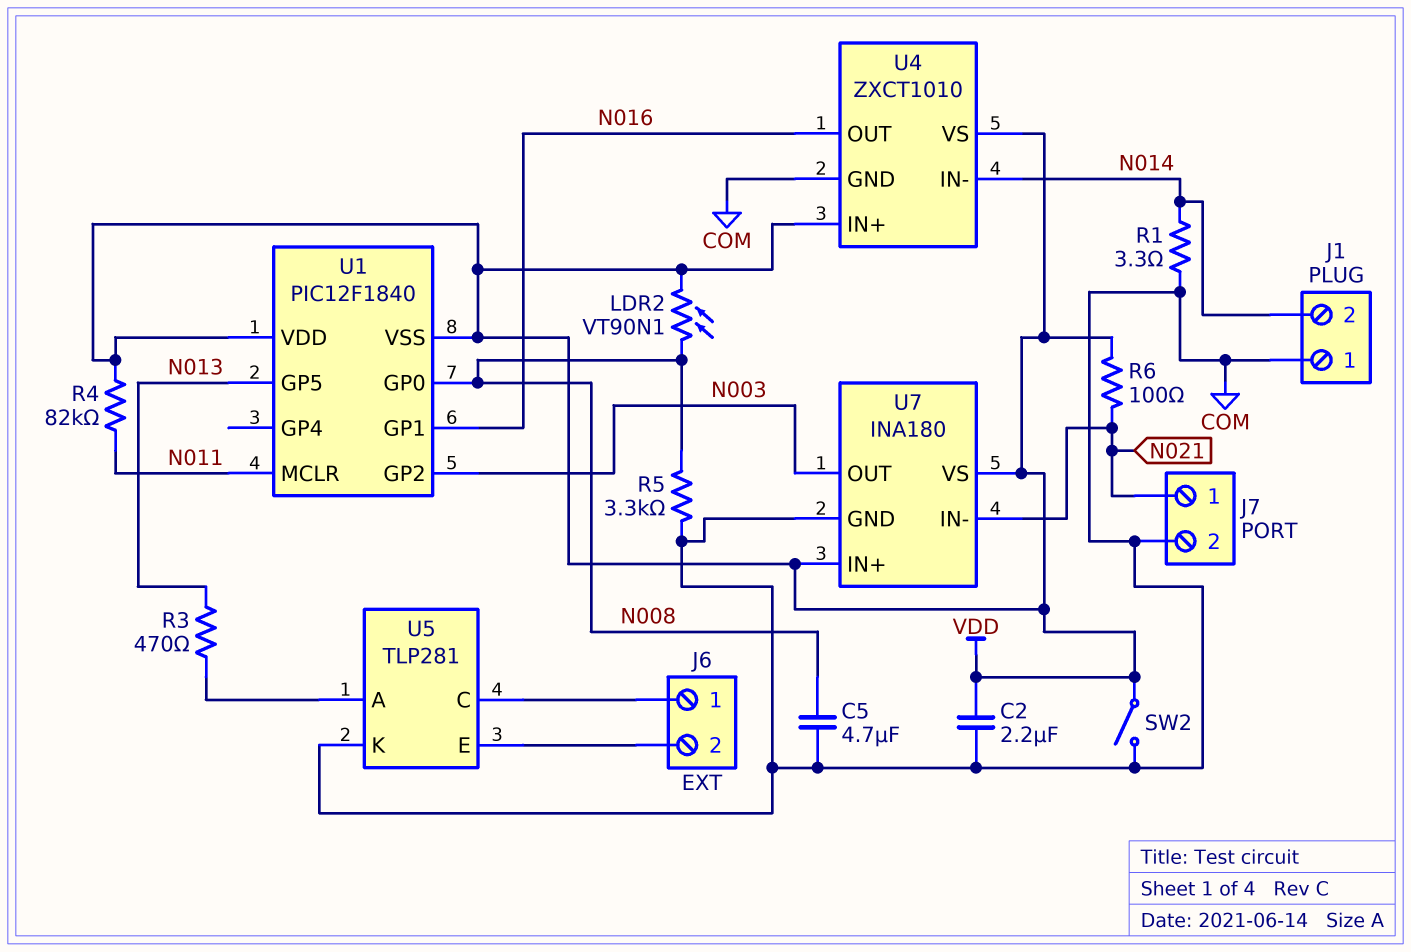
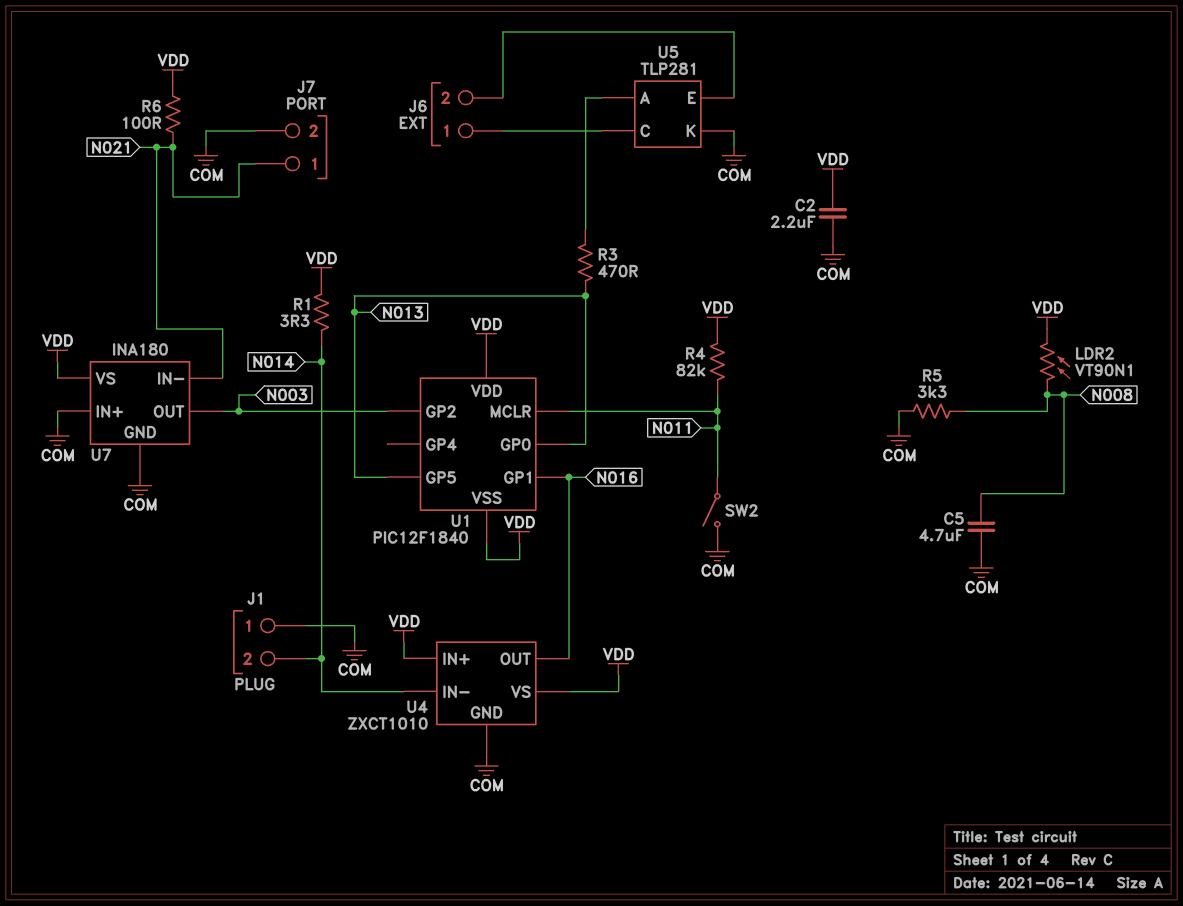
R1: 3.3 (COM, N014) -> 3.3 (N014, VDD)
SW2: switch (COM, VDD) -> switch (COM, N011)
U1 pin GP0: N008 -> N013
U7 pin IN+: VDD -> COM

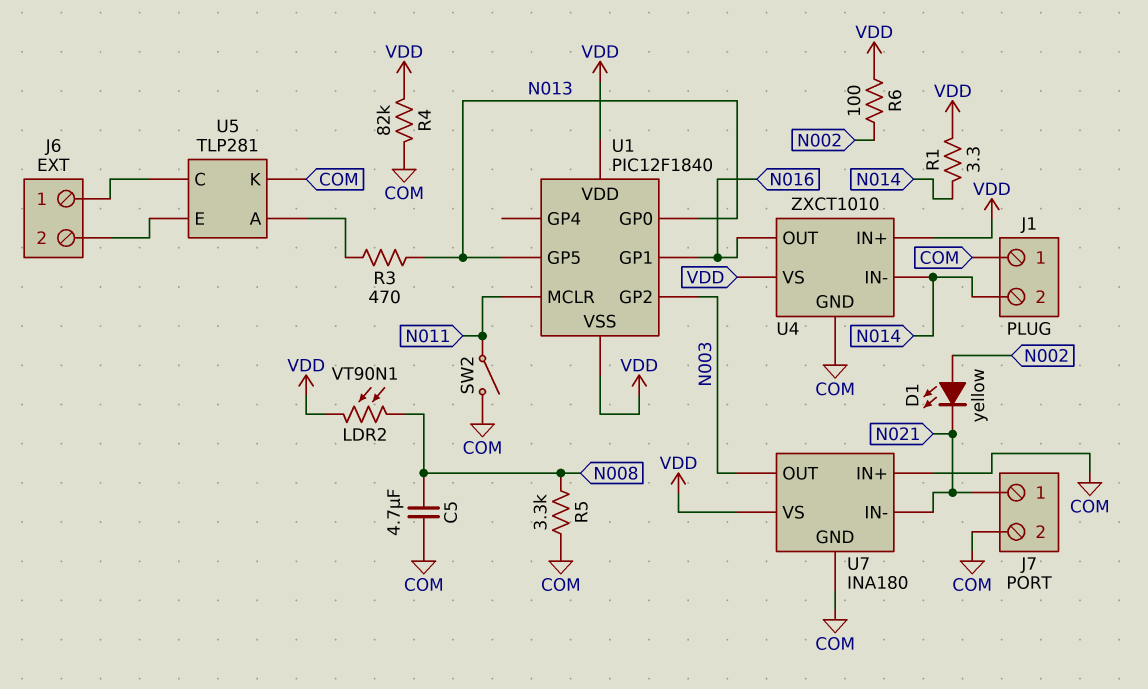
C2: 2.2uF (COM, VDD) -> none
D1: none -> LED yellow (A N002, K N021)
R4: 82k (N011, VDD) -> 82k (COM, VDD)
R6: 100 (N021, VDD) -> 100 (N002, VDD)

